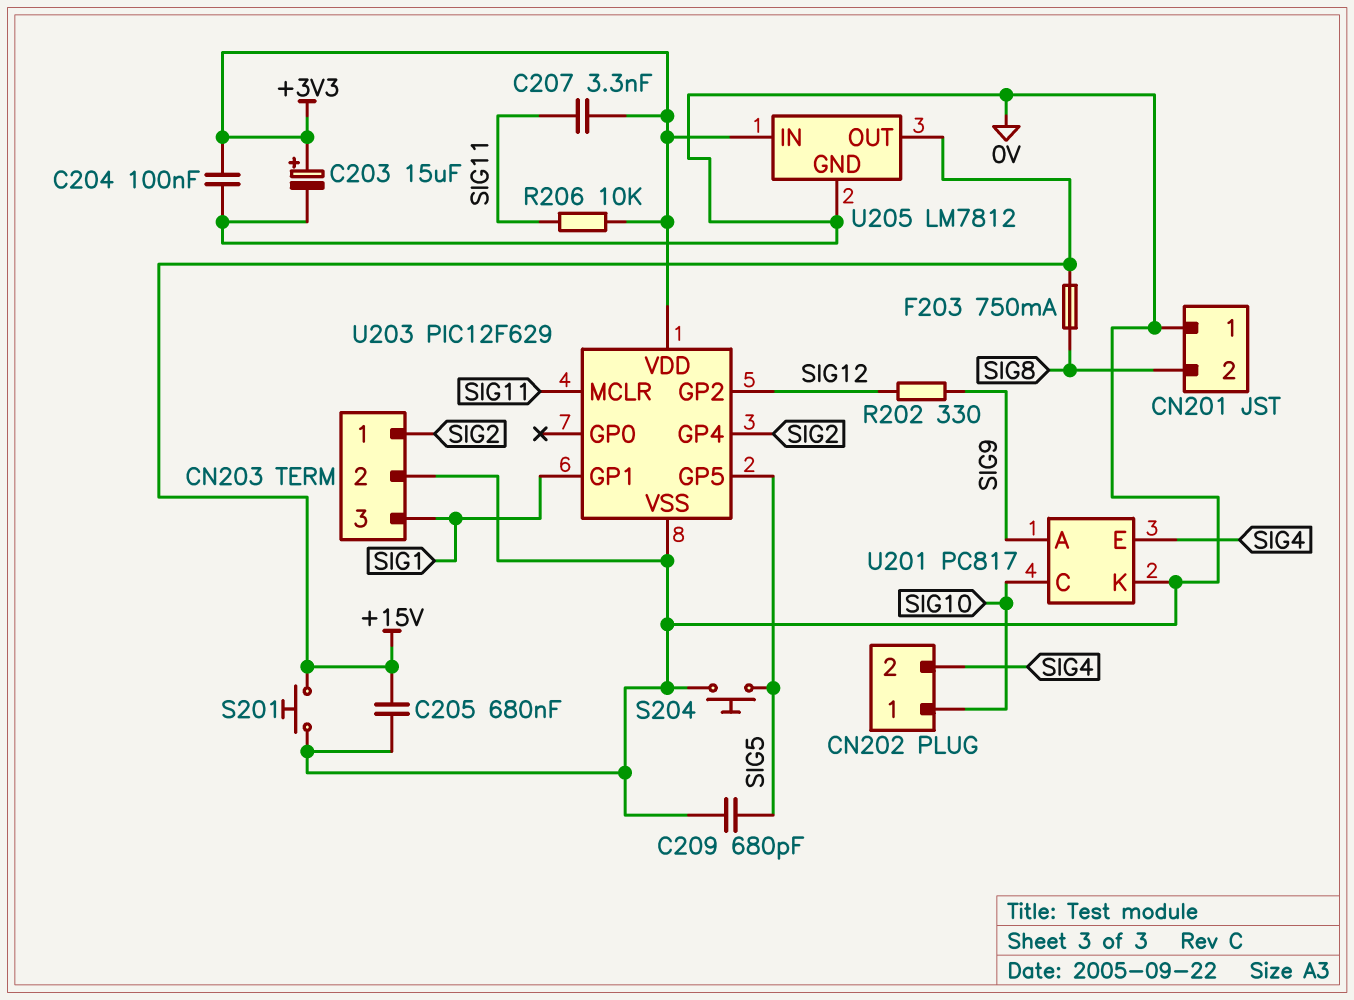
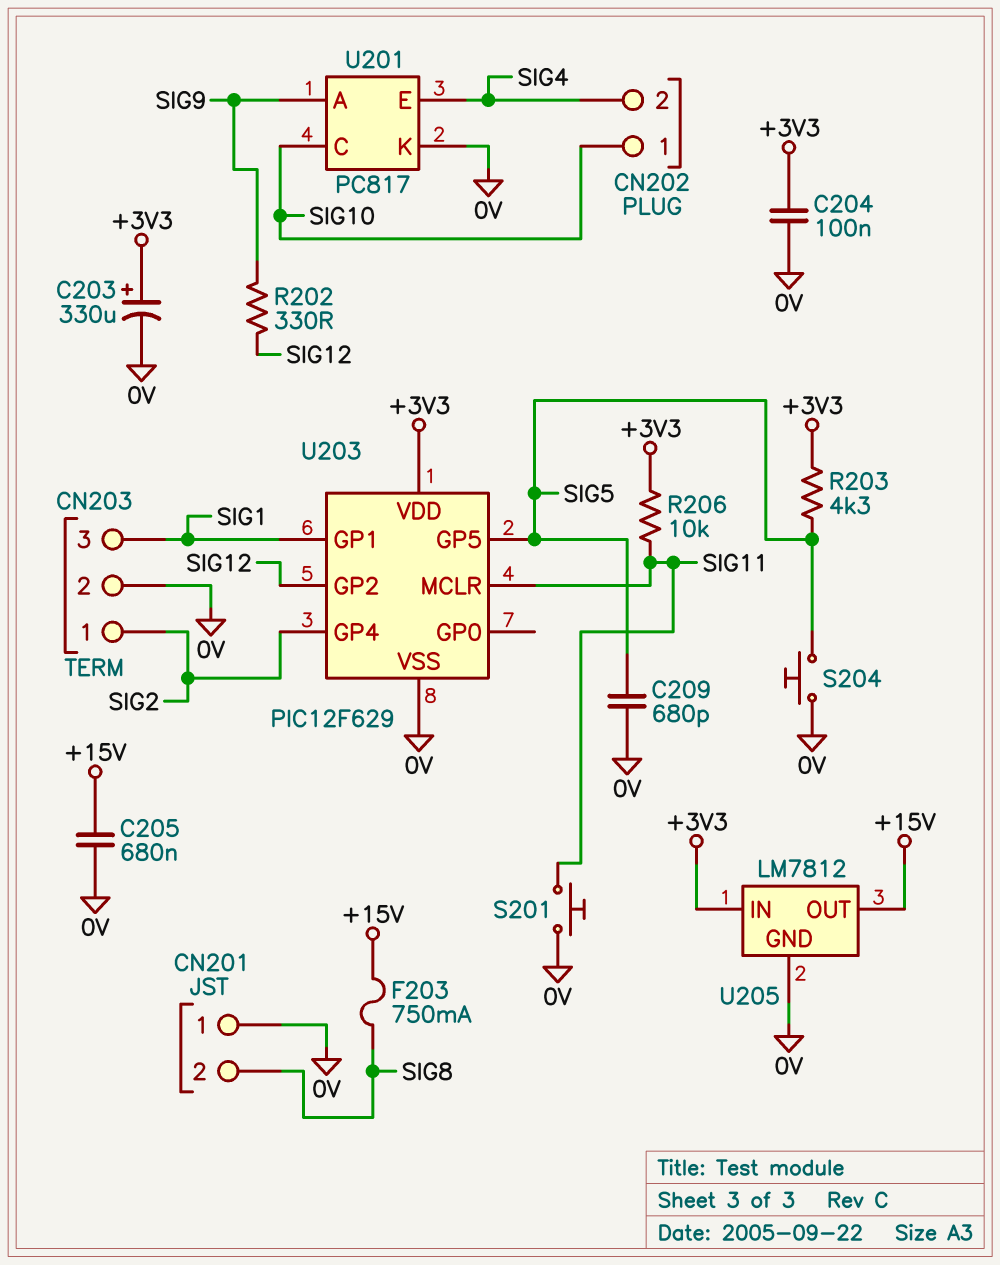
C203: 15uF (plus +3V3, minus 0V) -> 330uF (plus +3V3, minus 0V)
C207: 3.3nF (+3V3, SIG11) -> none
R203: none -> 4.3k (+3V3, SIG5)
S201: button (+15V, 0V) -> button (0V, SIG11)

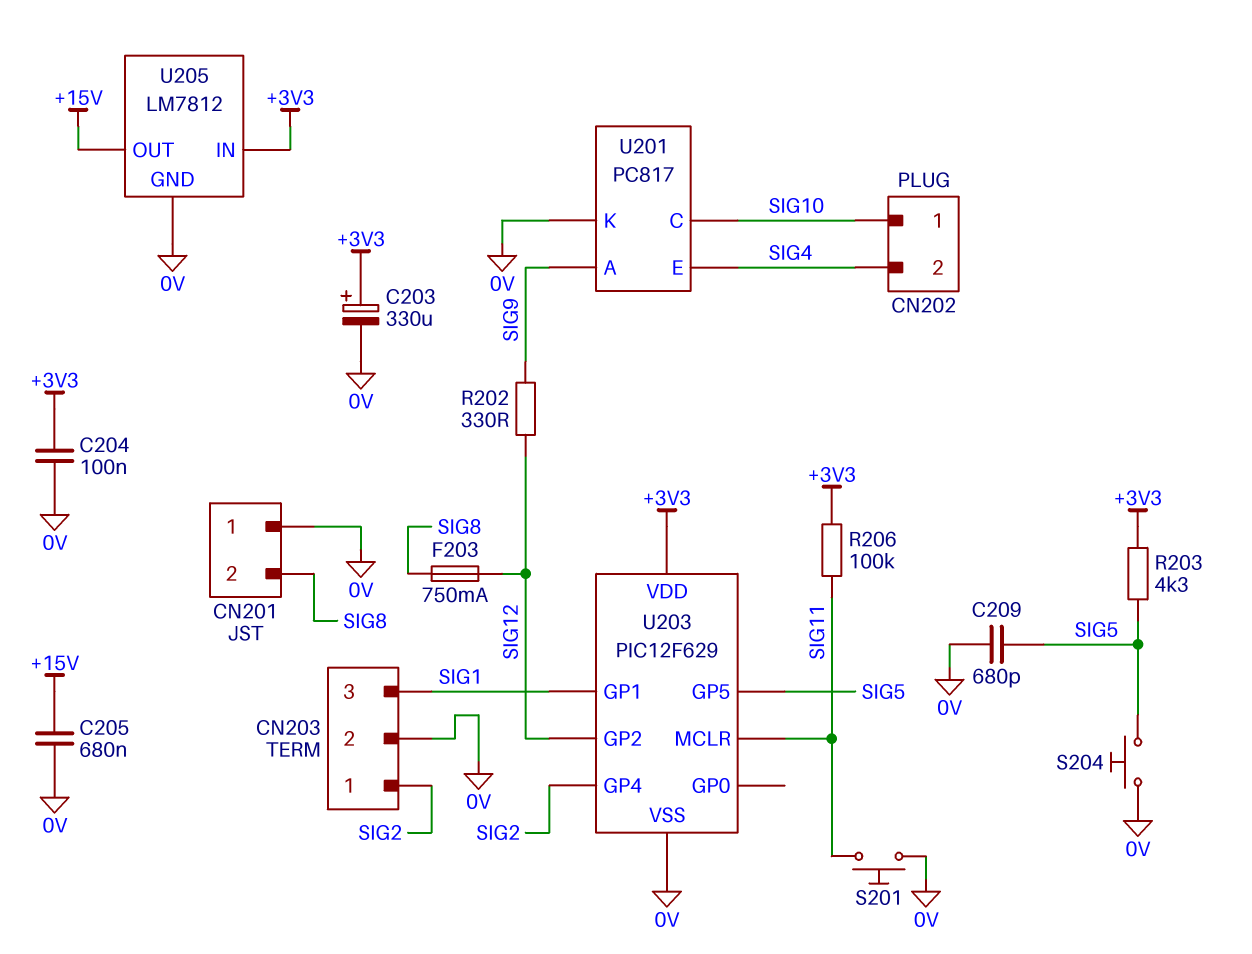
F203: 750mA (+15V, SIG8) -> 750mA (SIG8, SIG12)
R206: 10k (+3V3, SIG11) -> 100k (+3V3, SIG11)

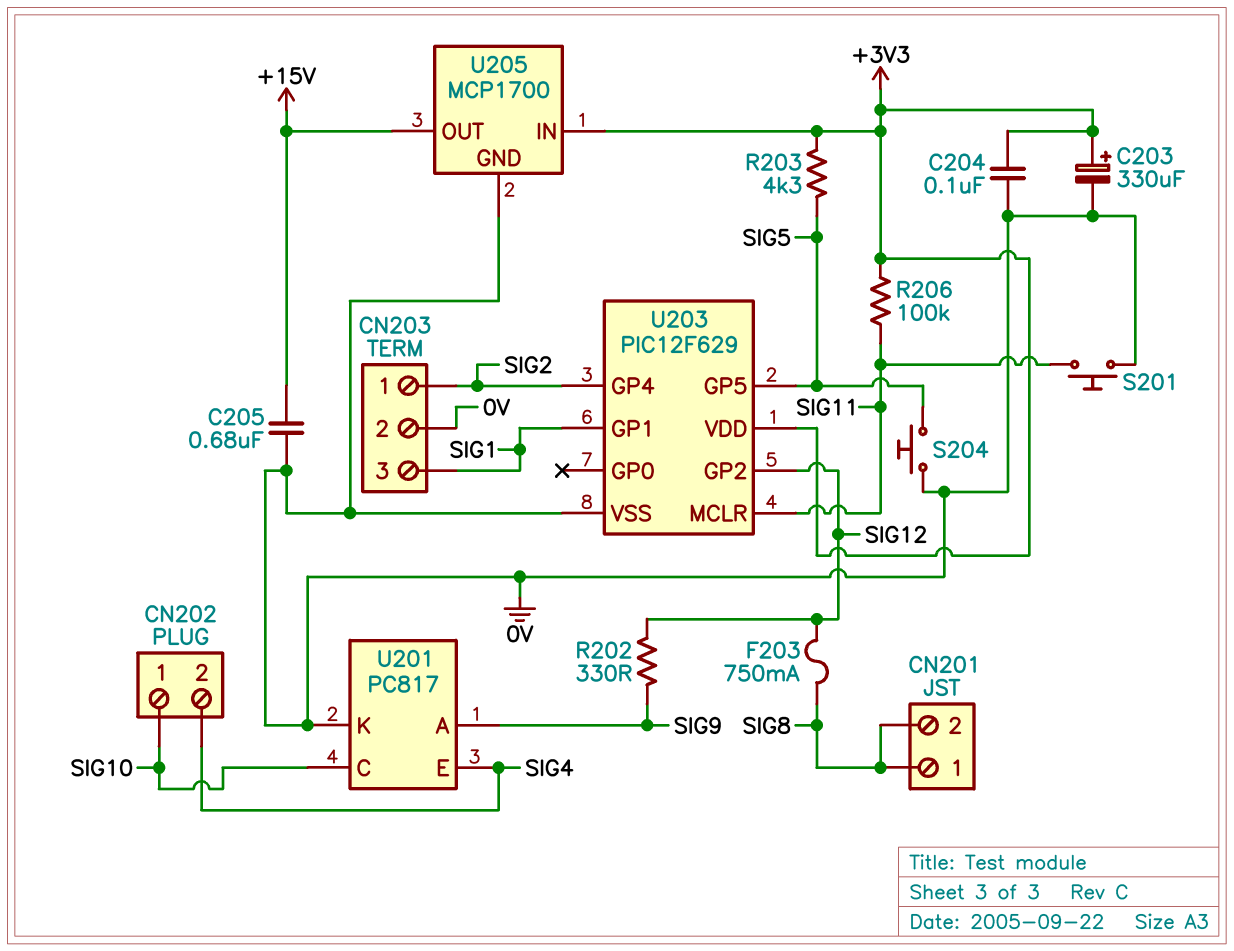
C209: 680pF (0V, SIG5) -> none
CN201 pin 1: 0V -> SIG8
U205: LM7812 -> MCP1700

